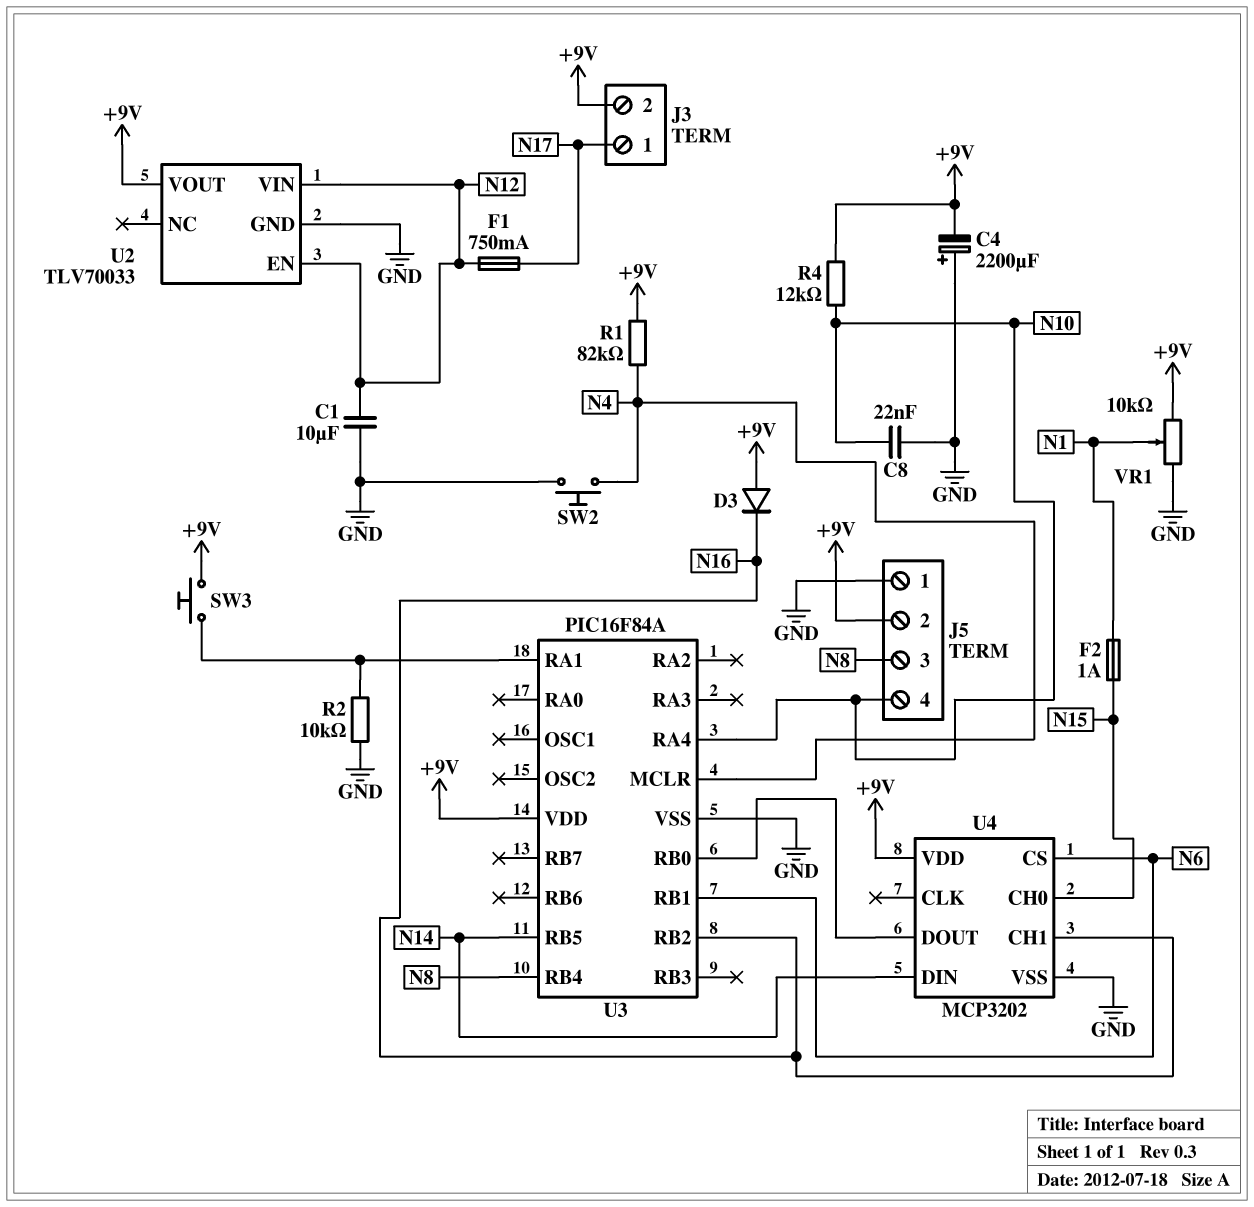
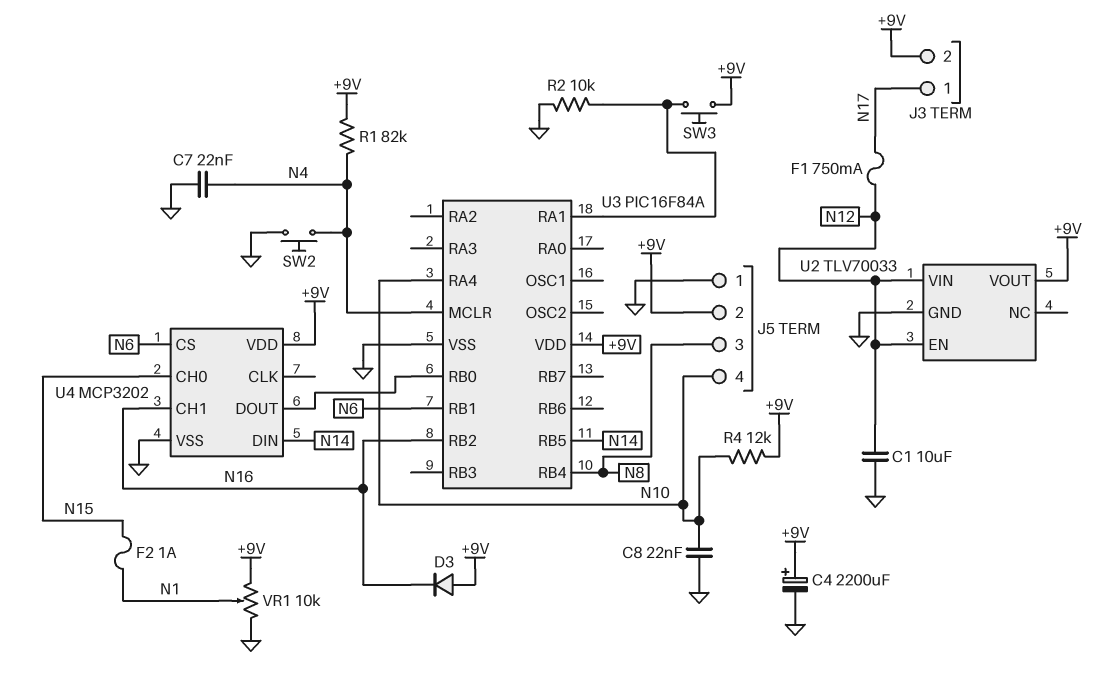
C4: 2200uF (plus GND, minus +9V) -> 2200uF (plus +9V, minus GND)
C7: none -> 22nF (GND, N4)

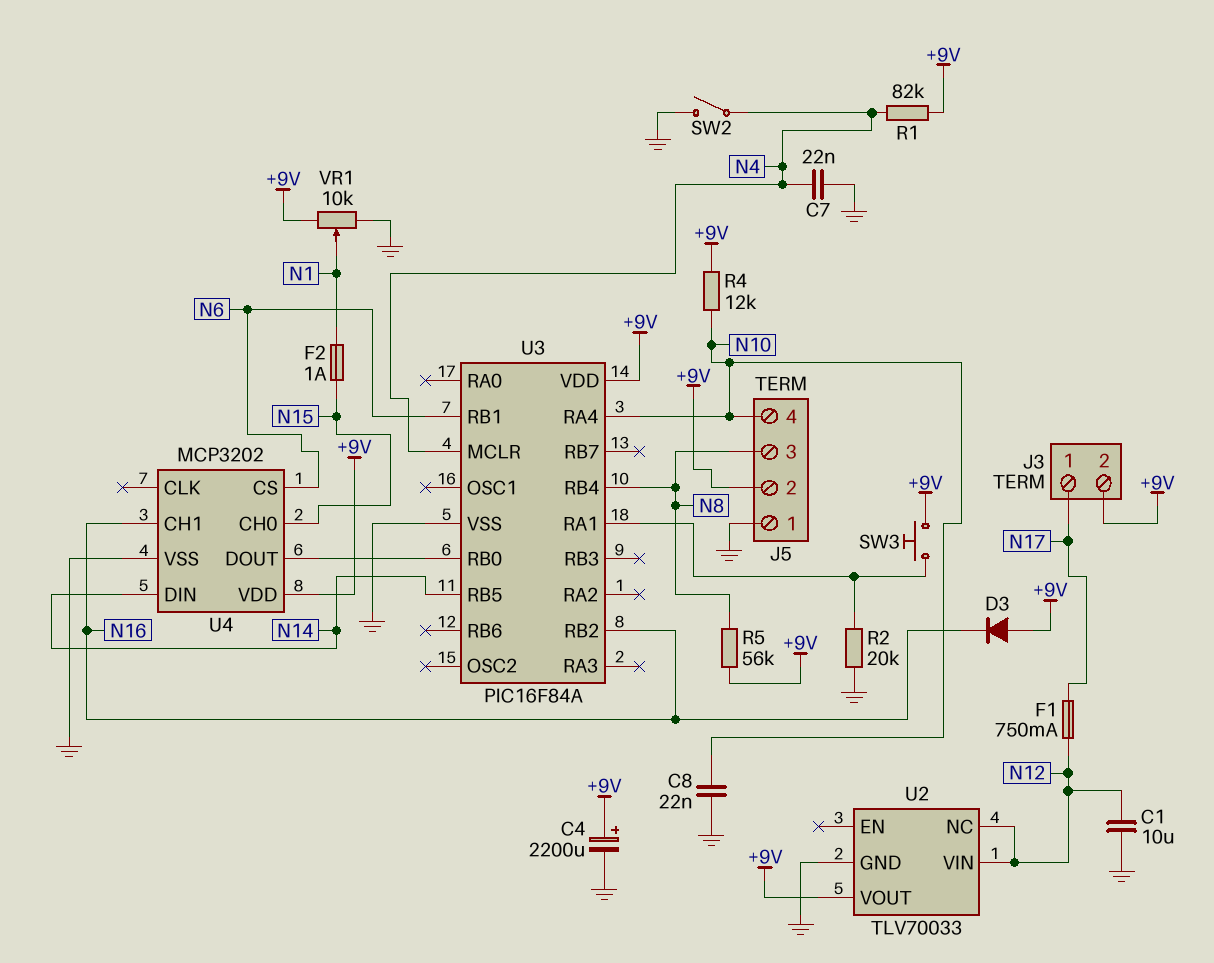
R2: 10k (GND, U3/RA1) -> 20k (GND, U3/RA1)
R5: none -> 56k (+9V, N8)
SW2: button (GND, N4) -> switch (GND, N4)
U2 pin EN: N12 -> none
U2 pin NC: none -> N12

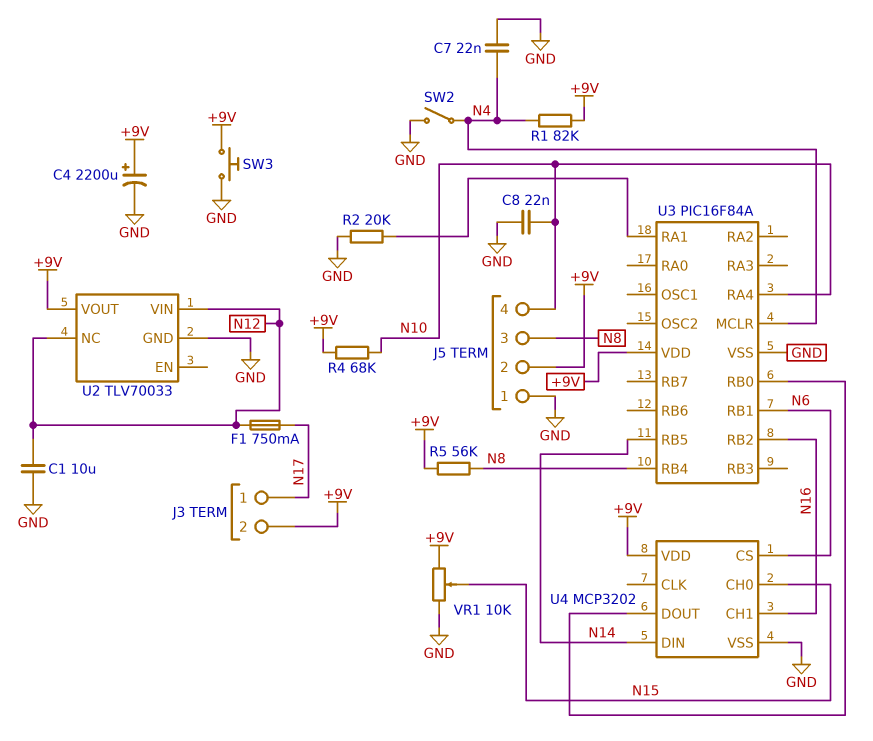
D3: diode (A +9V, K N16) -> none
F2: 1A (N1, N15) -> none
R4: 12k (+9V, N10) -> 68k (+9V, N10)
SW3: button (+9V, U3/RA1) -> button (+9V, GND)
VR1: 10k (+9V, GND, wiper N1) -> 10k (+9V, GND, wiper N15)

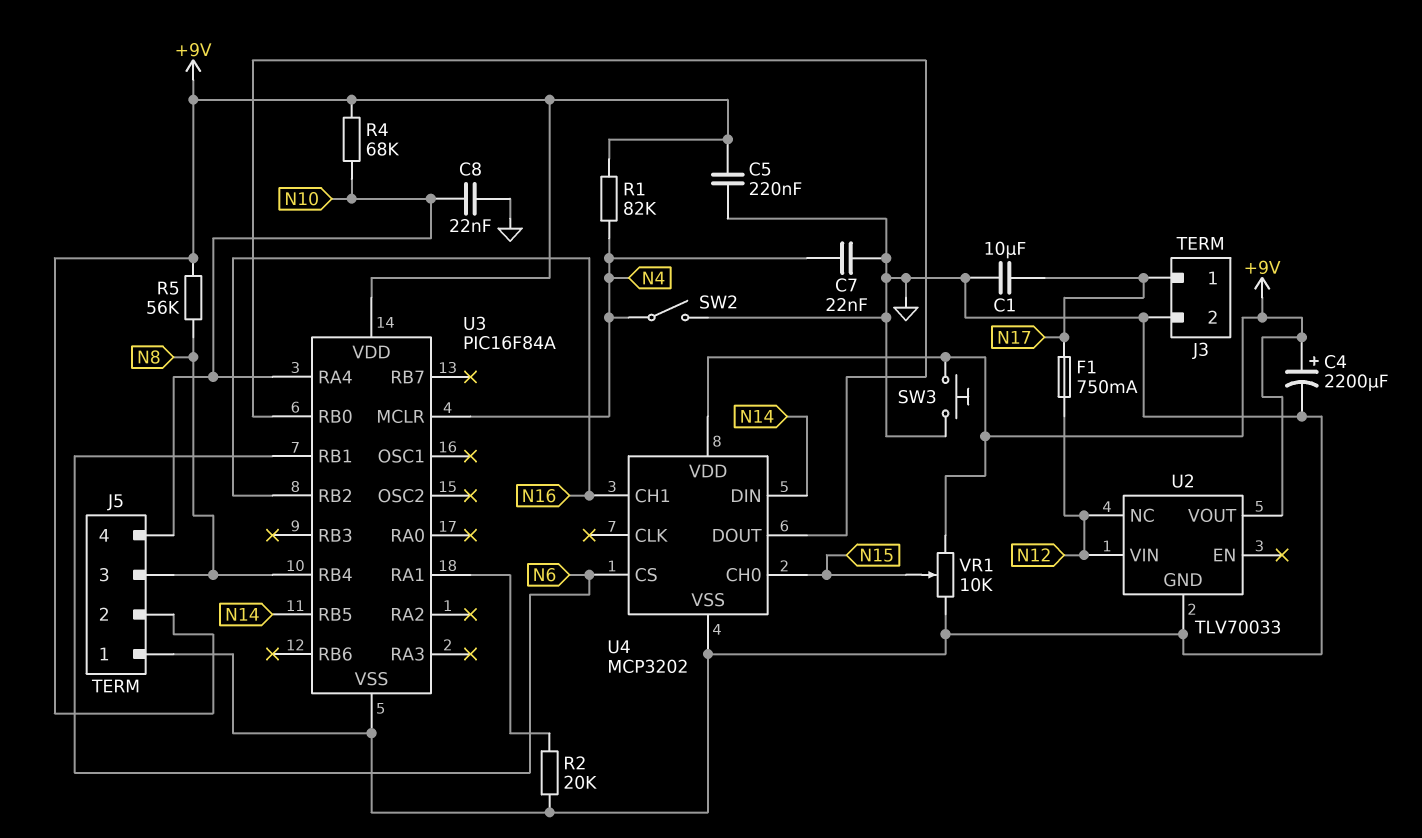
C1: 10uF (GND, N12) -> 10uF (GND, N17)
C5: none -> 220nF (+9V, GND)
J3 pin 2: +9V -> GND

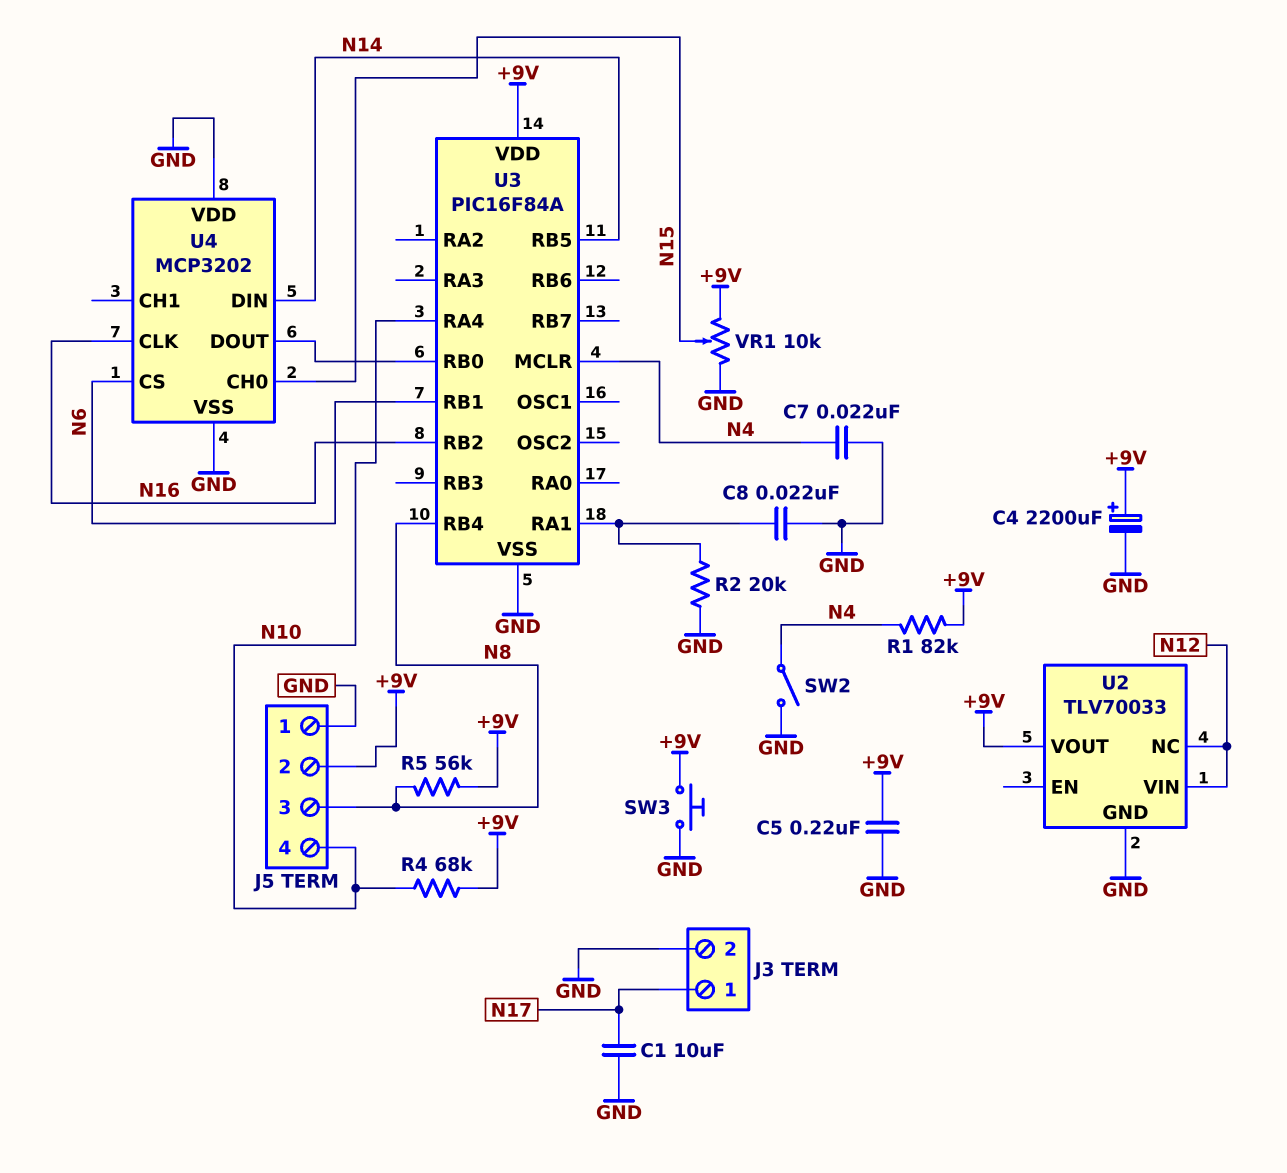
C8: 22nF (GND, N10) -> 22nF (GND, U3/RA1)
F1: 750mA (N12, N17) -> none
U4 pin CH1: N16 -> none
U4 pin CLK: none -> N16
U4 pin VDD: +9V -> GND

